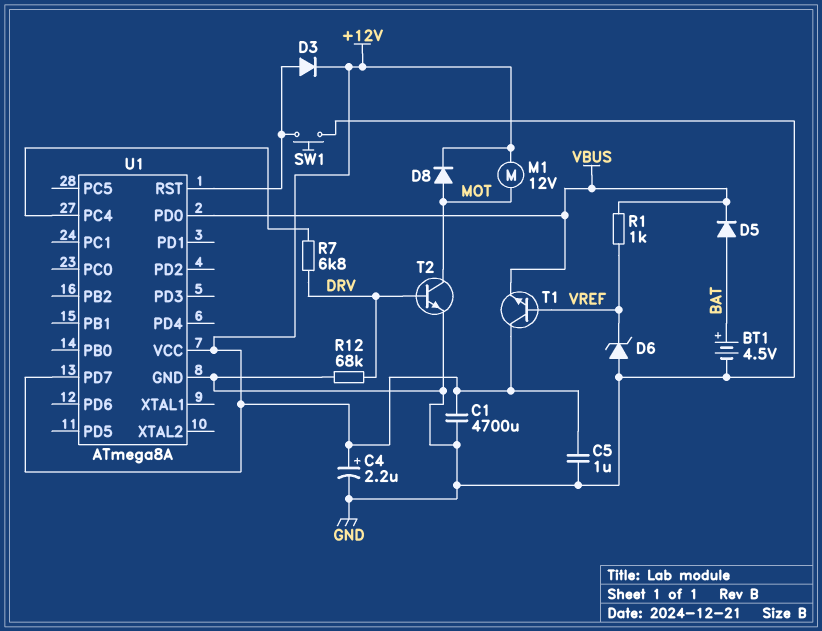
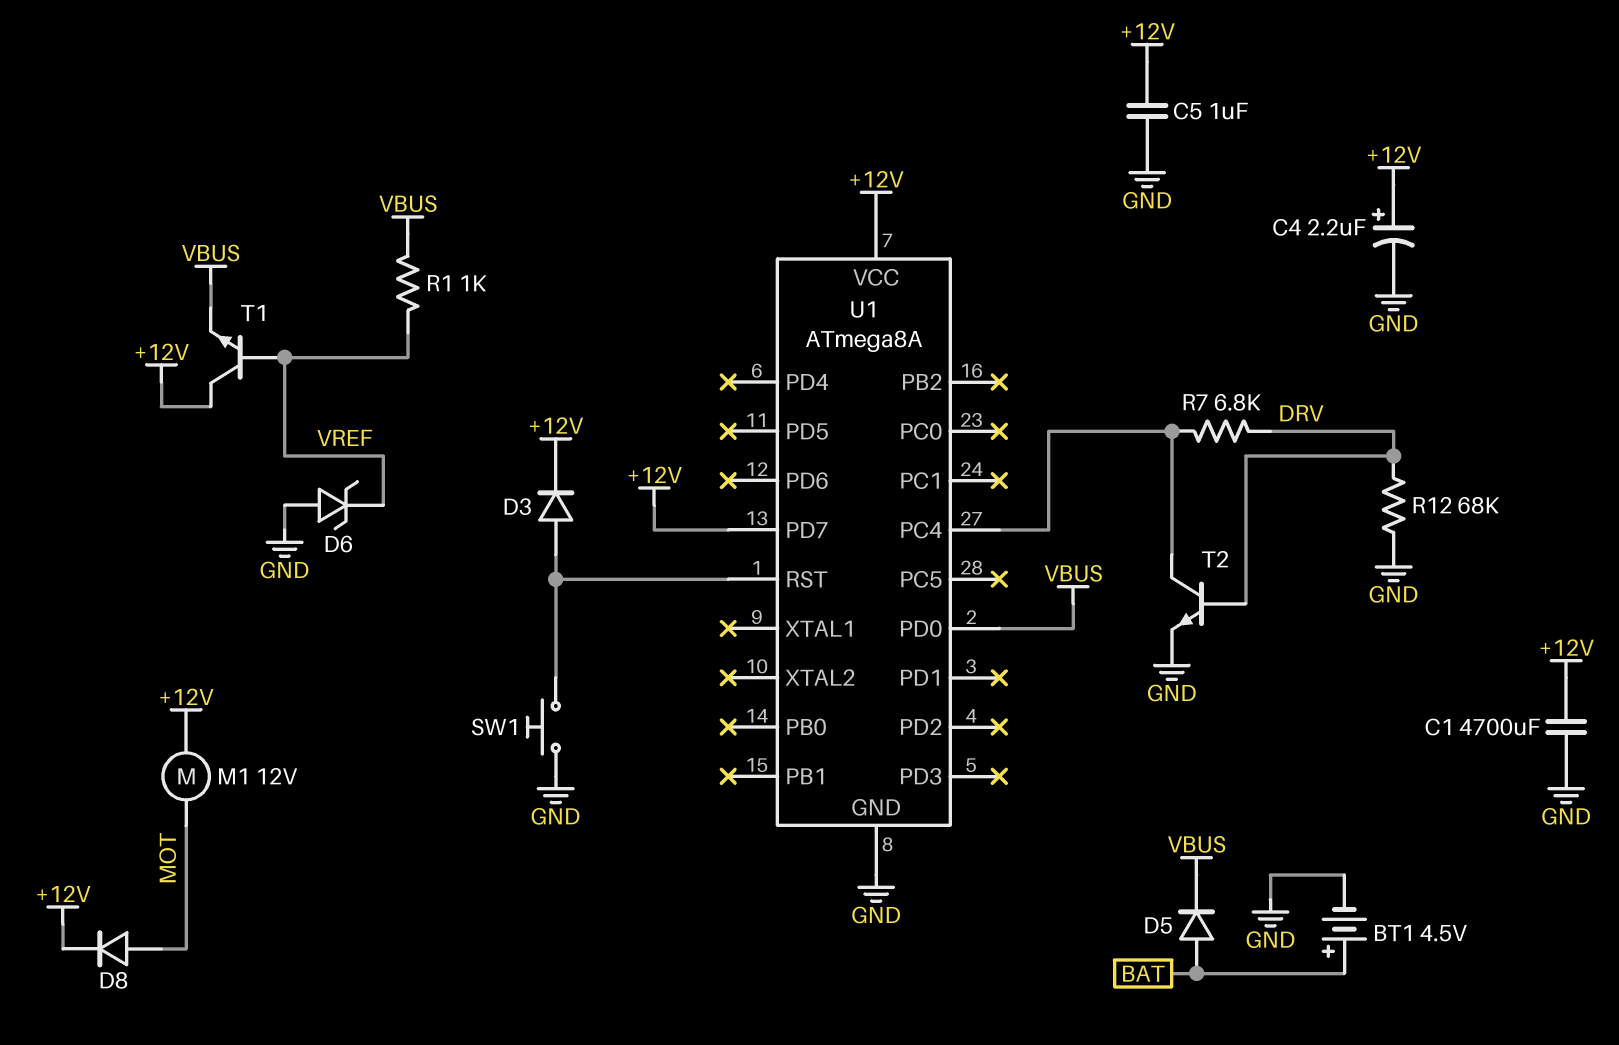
T2: NPN (B DRV, C MOT, E GND) -> NPN (B DRV, C U1/PC4, E GND)

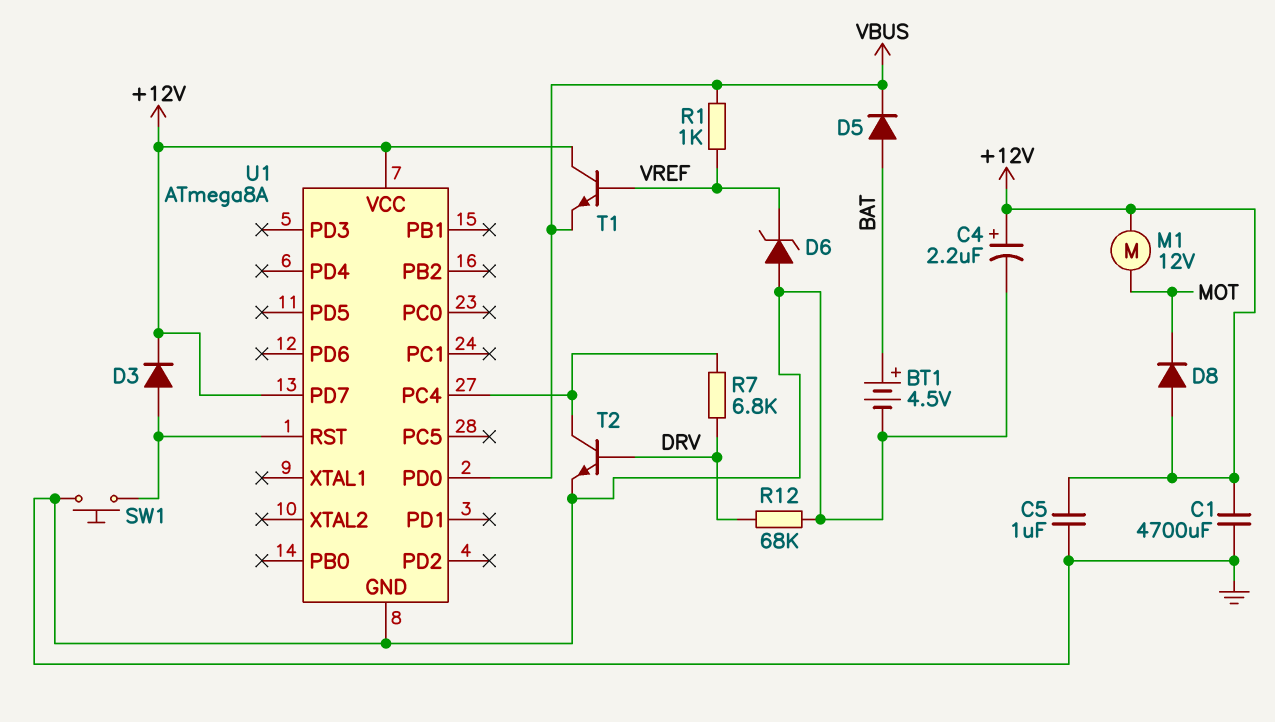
D8: diode (A MOT, K +12V) -> diode (A +12V, K MOT)

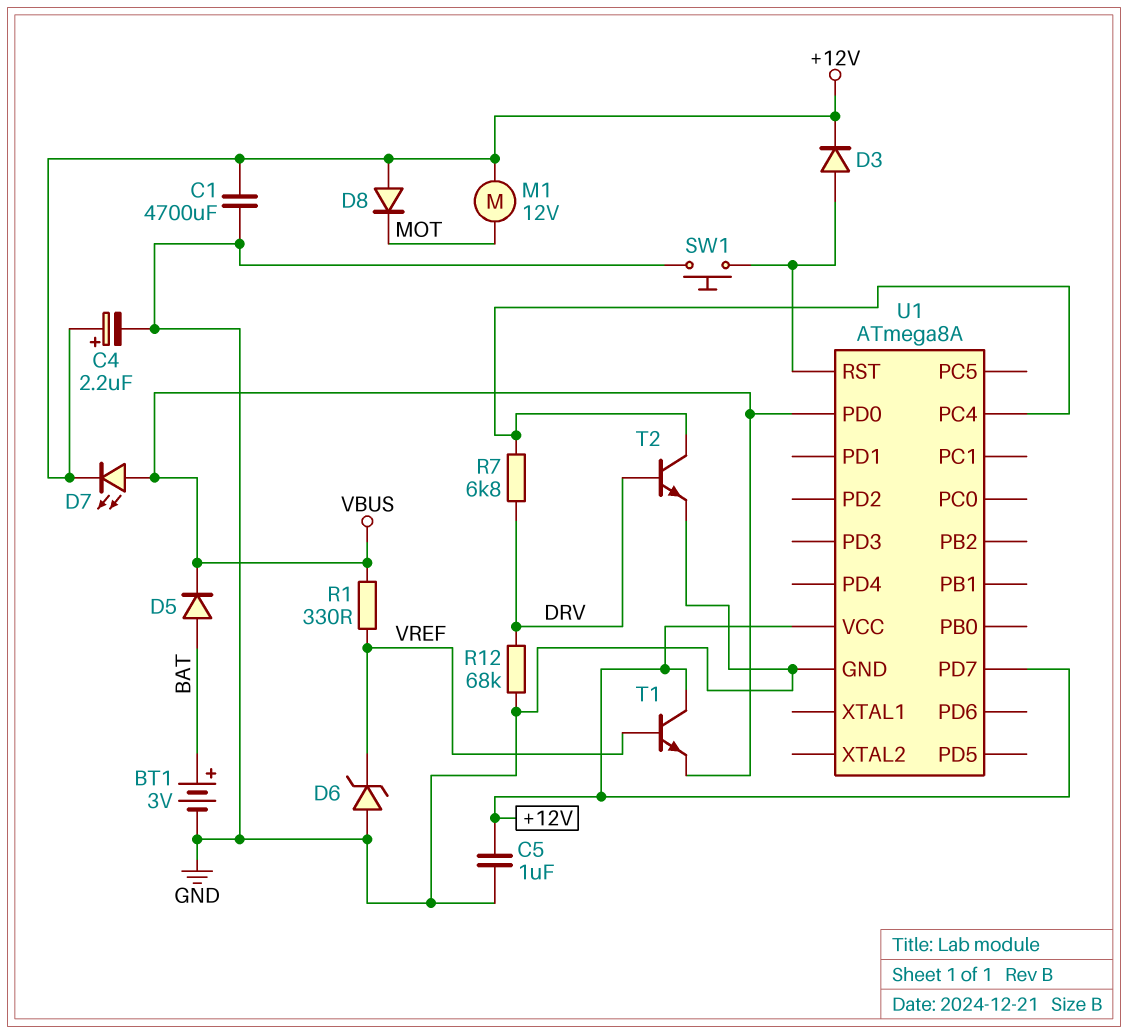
BT1: 4.5V (plus BAT, minus GND) -> 3V (plus BAT, minus GND)
D7: none -> LED (A VBUS, K +12V)
R1: 1k (VBUS, VREF) -> 330 (VBUS, VREF)

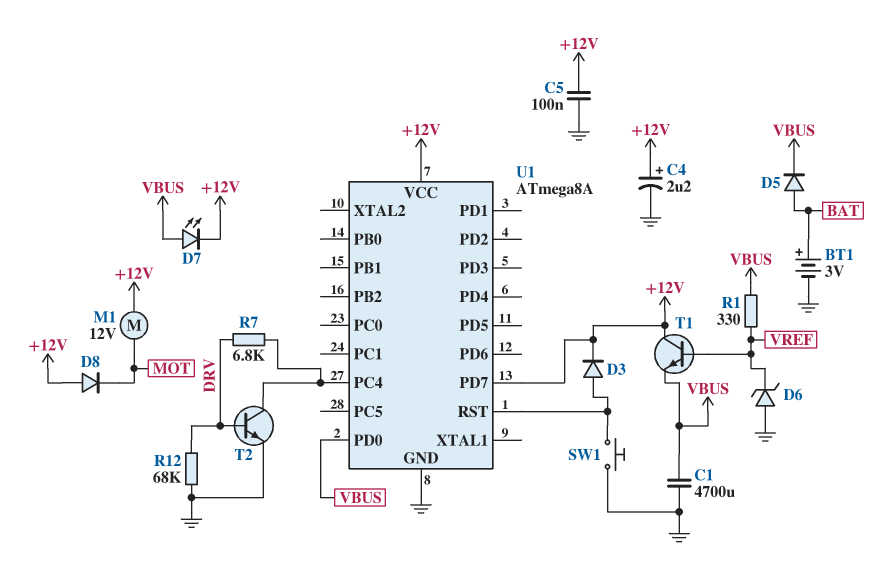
C1: 4700uF (+12V, GND) -> 4700uF (GND, VBUS)
C5: 1uF (+12V, GND) -> 100nF (+12V, GND)

